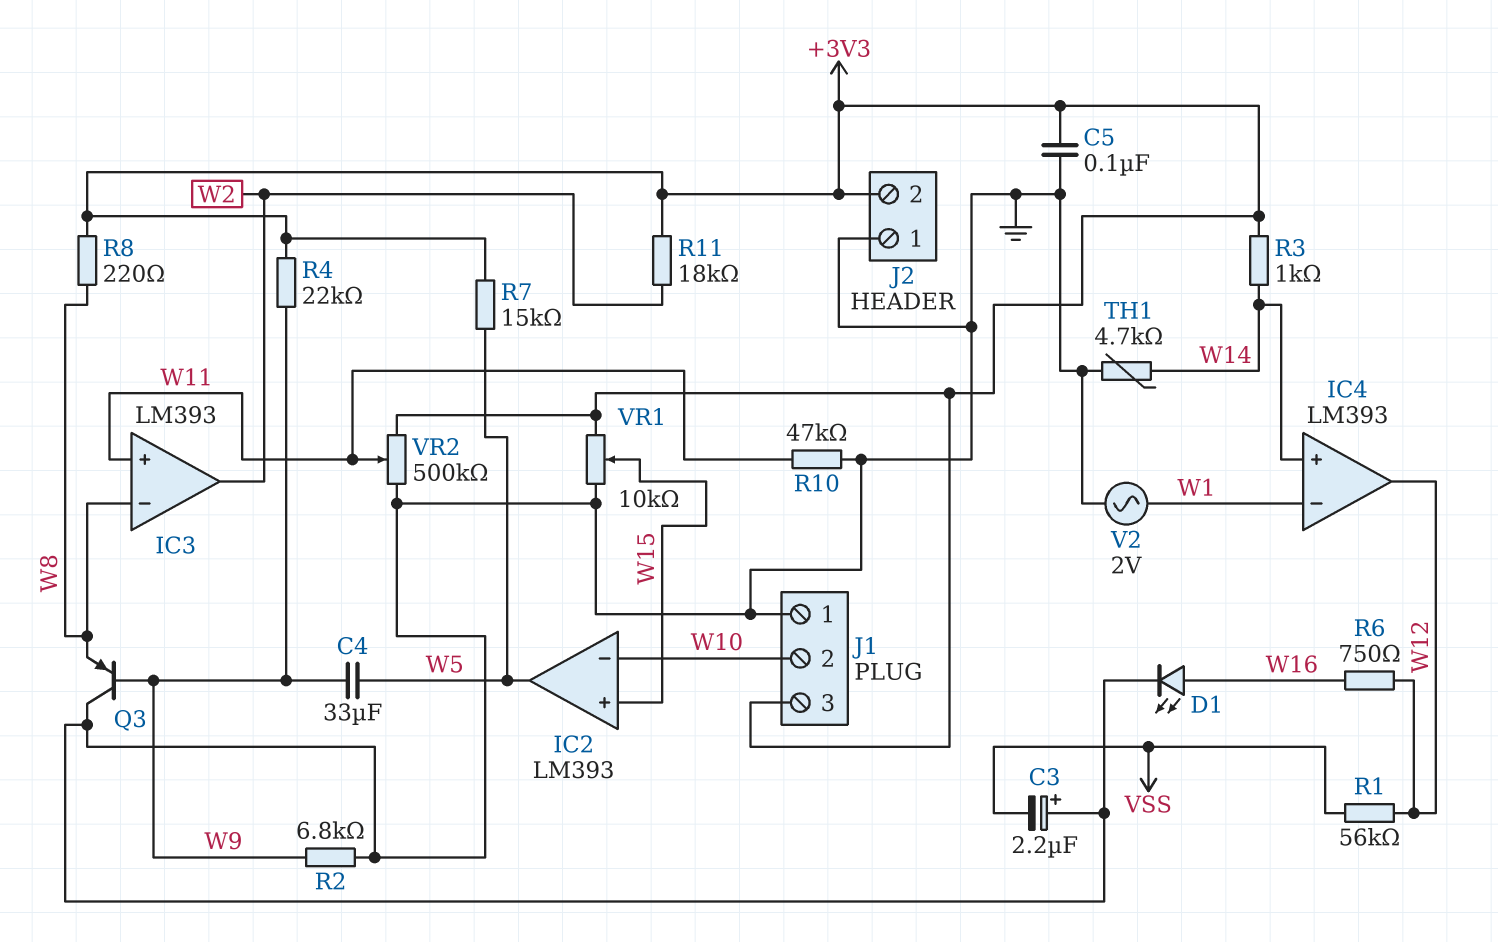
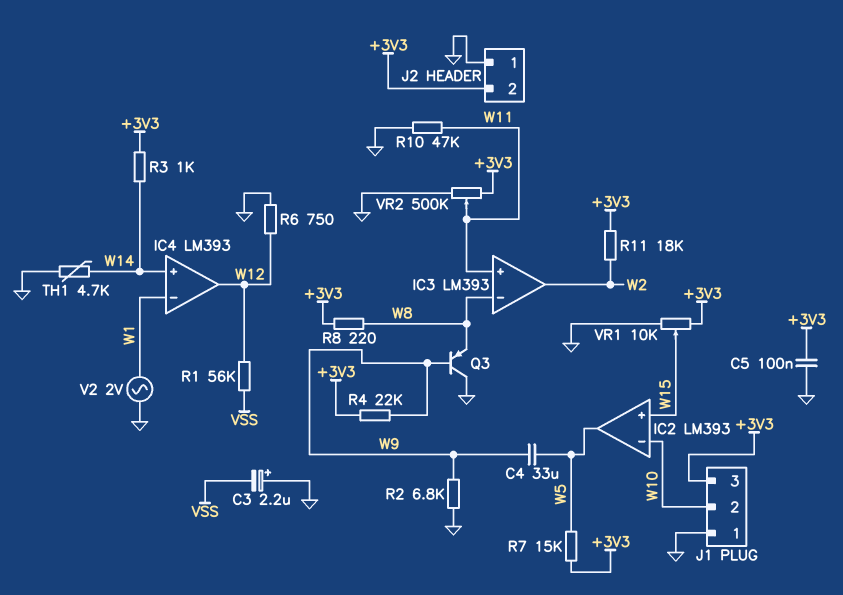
D1: LED (A W16, K GND) -> none
R6: 750 (W12, W16) -> 750 (GND, W12)

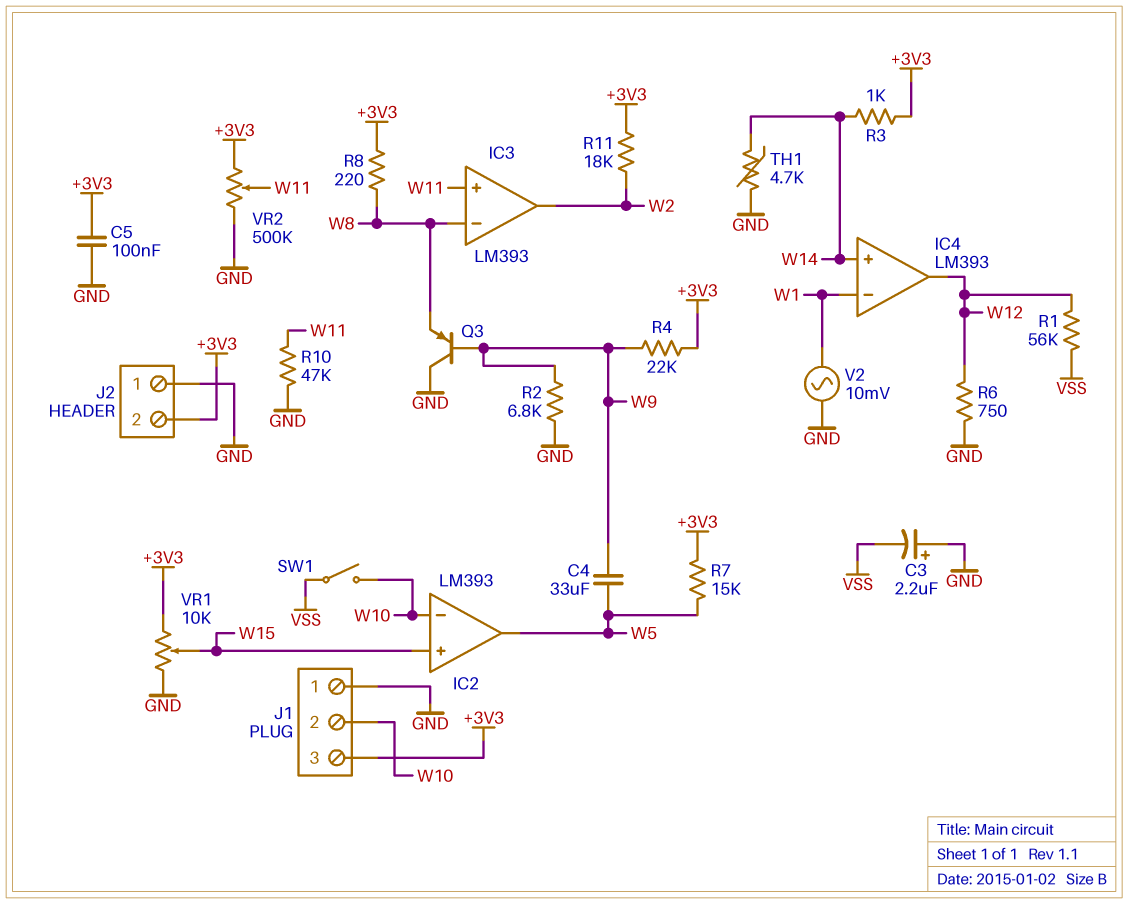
SW1: none -> switch (VSS, W10)
V2: AC 2V (GND, W1) -> AC 10mV (GND, W1)

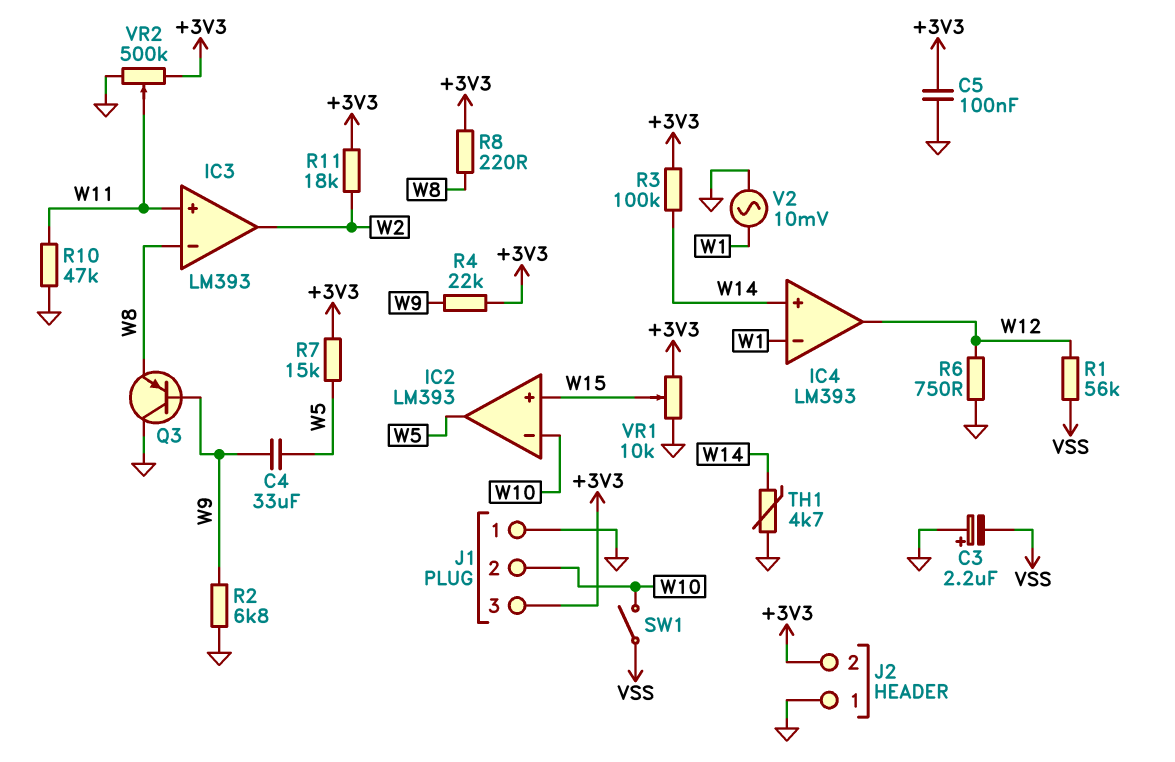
R3: 1k (+3V3, W14) -> 100k (+3V3, W14)

